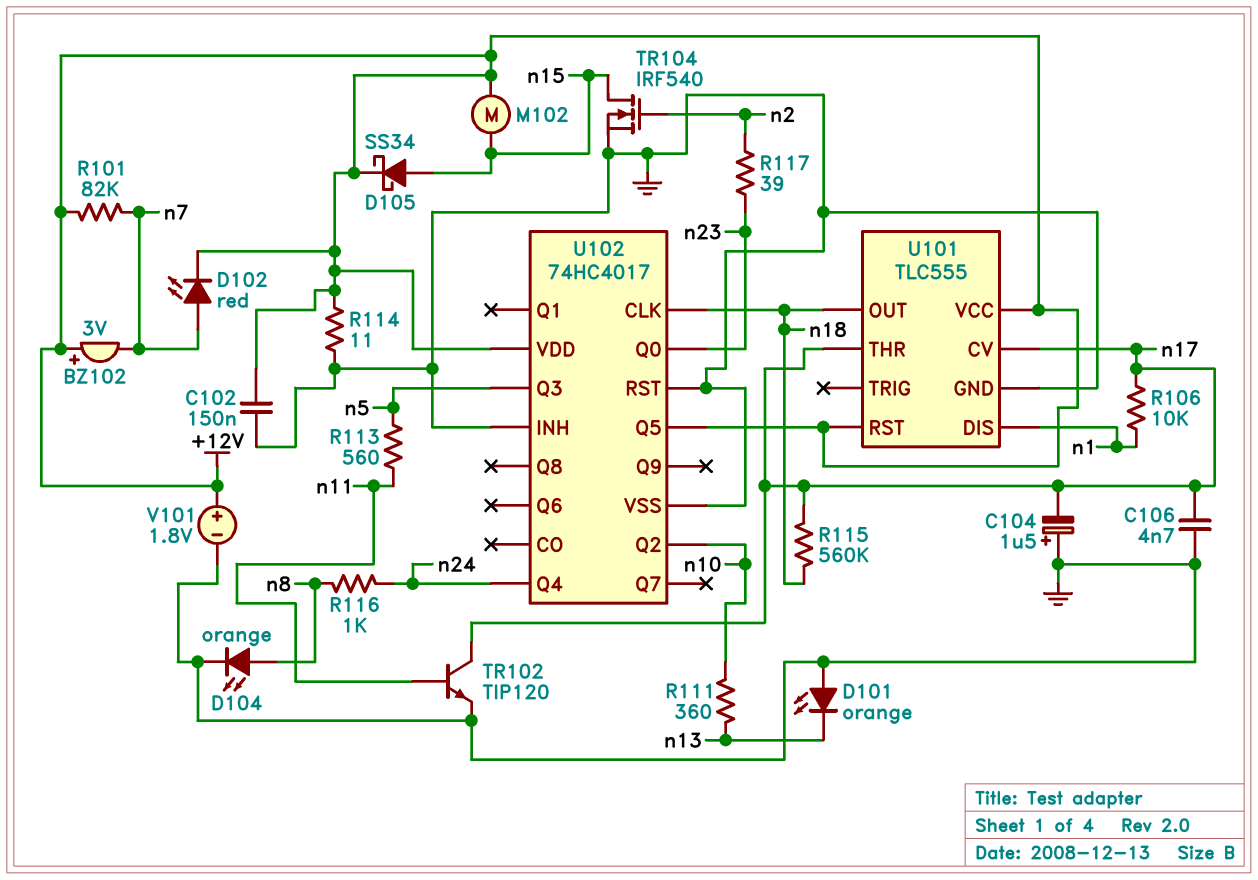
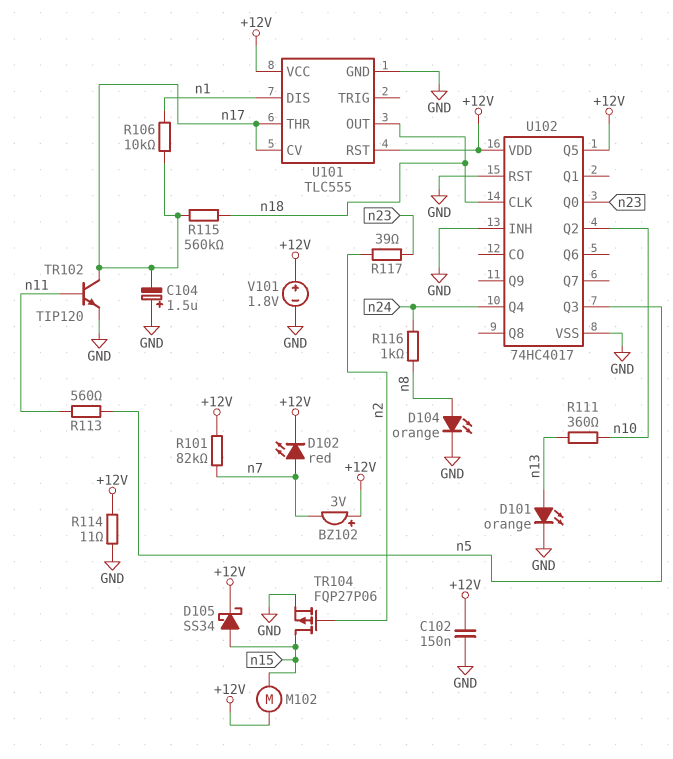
C106: 4.7nF (GND, n17) -> none
D101: LED orange (A GND, K n13) -> LED orange (A n13, K GND)
TR104: NMOS IRF540 (G n2, D n15, S GND) -> PMOS FQP27P06 (G n2, D n15, S GND)

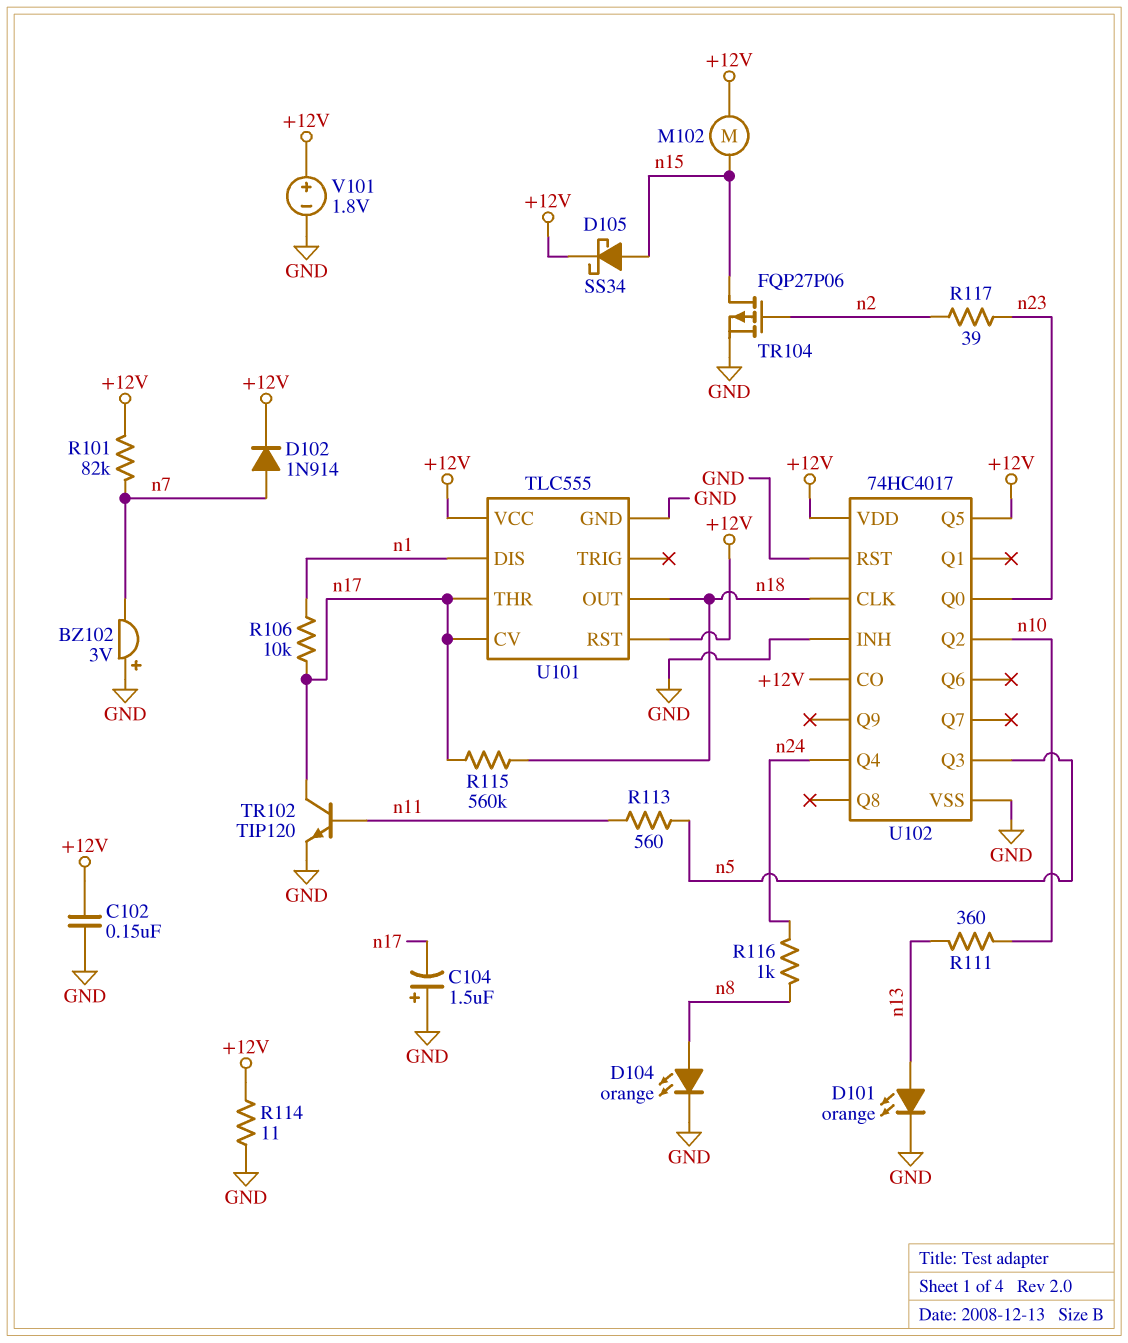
BZ102: buzzer 3V (plus +12V, minus n7) -> buzzer 3V (plus GND, minus n7)
D102: LED red (A n7, K +12V) -> diode 1N914 (A n7, K +12V)
U102 pin CO: none -> +12V

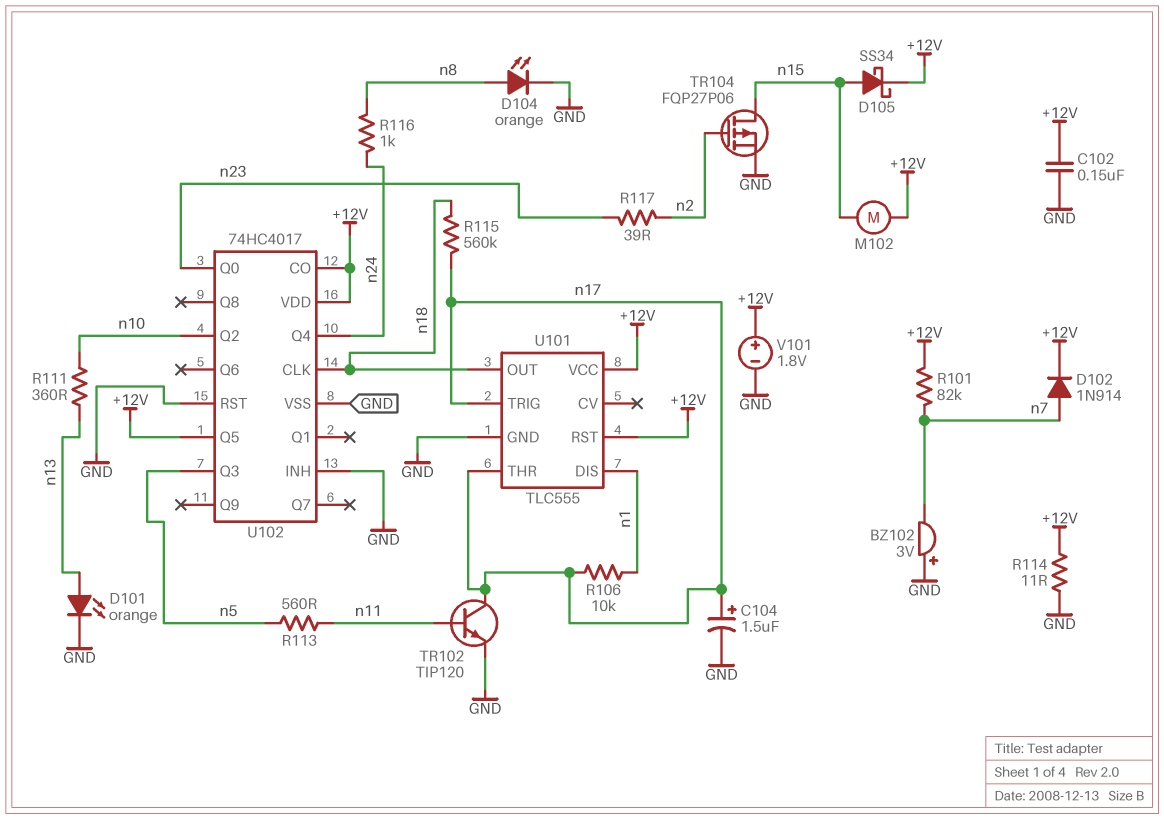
C104: 1.5uF (plus GND, minus n17) -> 1.5uF (plus n17, minus GND)
U101 pin CV: n17 -> none
U101 pin TRIG: none -> n17

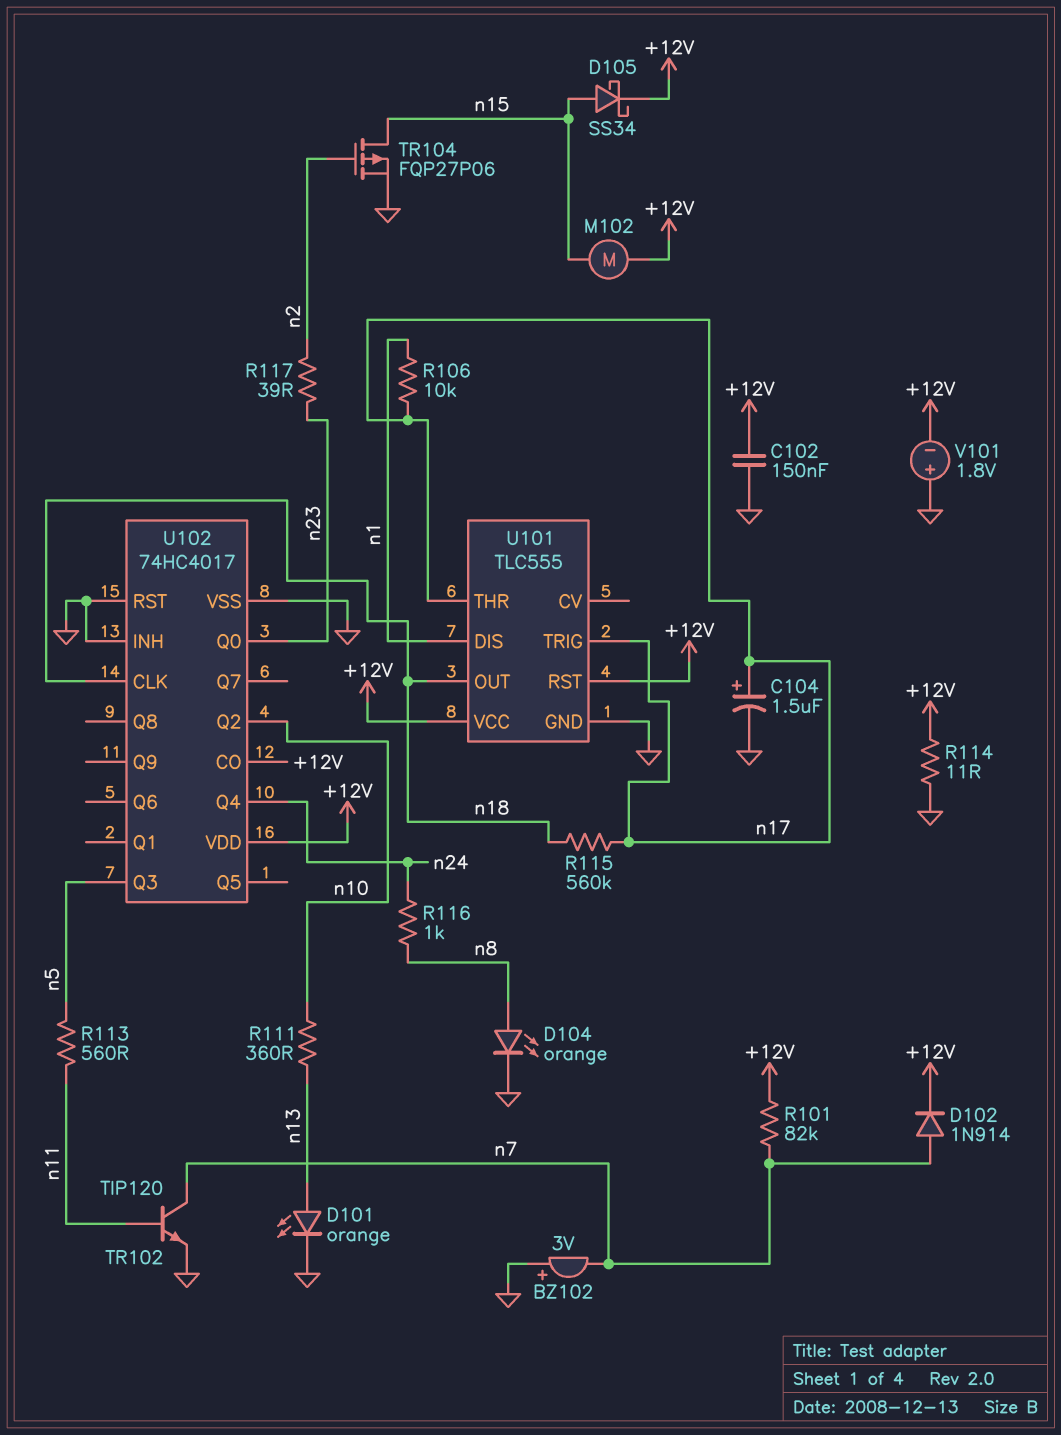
TR102: NPN TIP120 (B n11, C n17, E GND) -> NPN TIP120 (B n11, C n7, E GND)
U102 pin Q5: +12V -> none
V101: 1.8V (plus +12V, minus GND) -> 1.8V (plus GND, minus +12V)

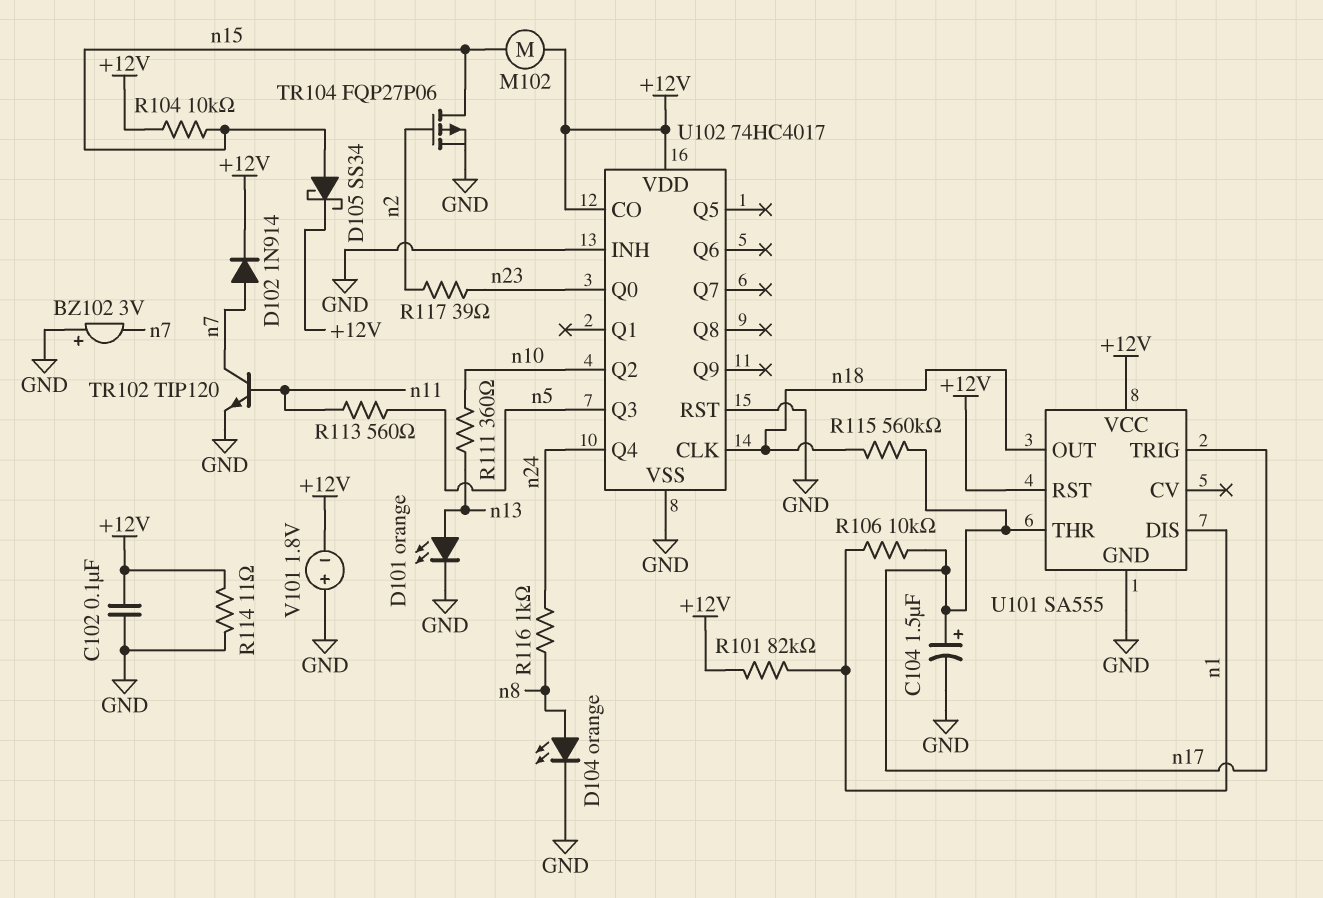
C102: 150nF (+12V, GND) -> 100nF (+12V, GND)
R101: 82k (+12V, n7) -> 82k (+12V, n1)
R104: none -> 10k (+12V, n15)
U101: TLC555 -> SA555

